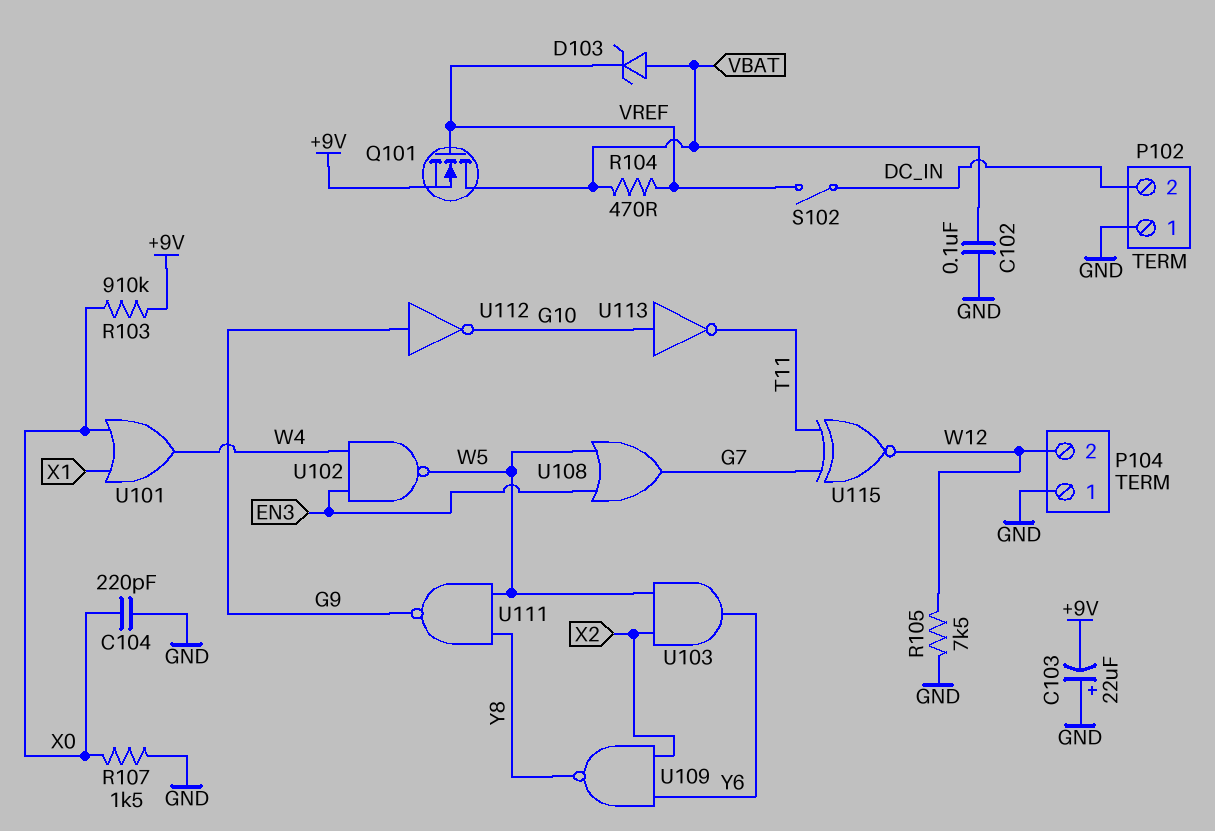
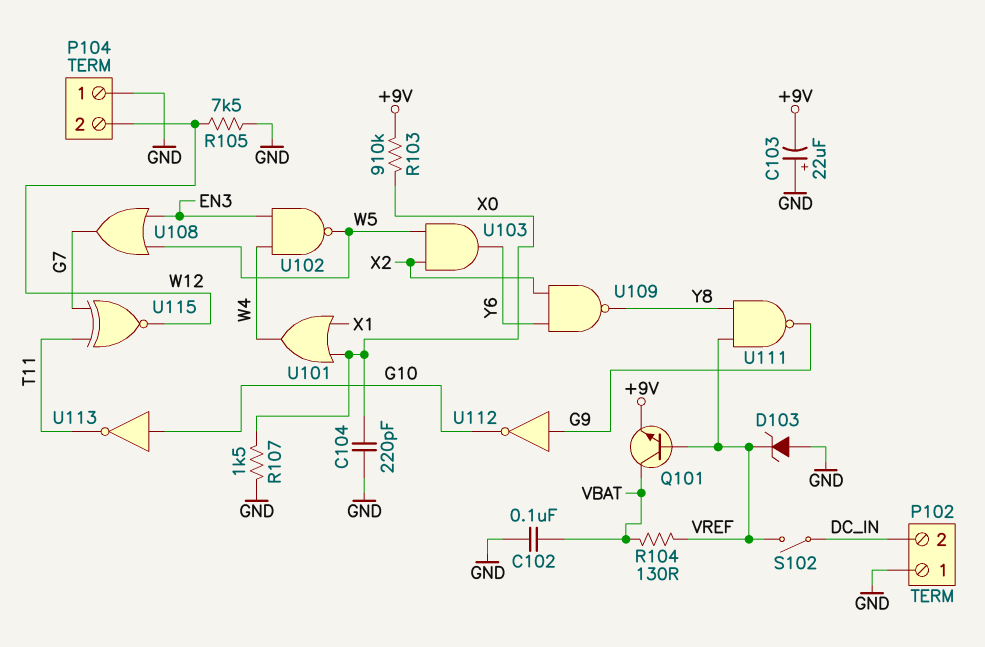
D103: zener (A VBAT, K VREF) -> zener (A GND, K VREF)
Q101: NMOS (G VREF, D VBAT, S +9V) -> NPN (B VREF, C VBAT, E +9V)
R104: 470 (VBAT, VREF) -> 130 (VBAT, VREF)
U111: NAND (in W5, in Y8, out G9) -> NAND (in VREF, in Y8, out G9)

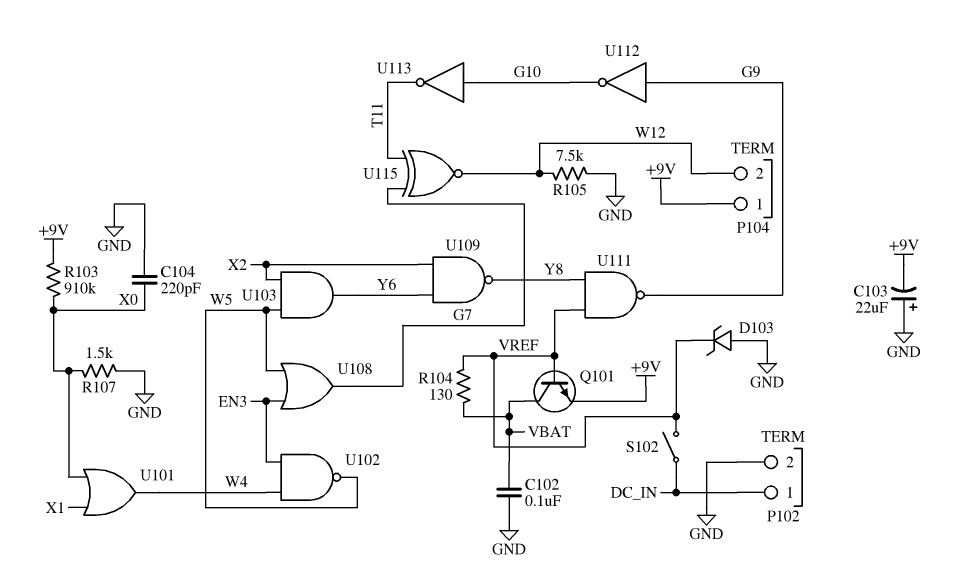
P102 pin 1: GND -> DC_IN
P102 pin 2: DC_IN -> GND
P104 pin 1: GND -> +9V

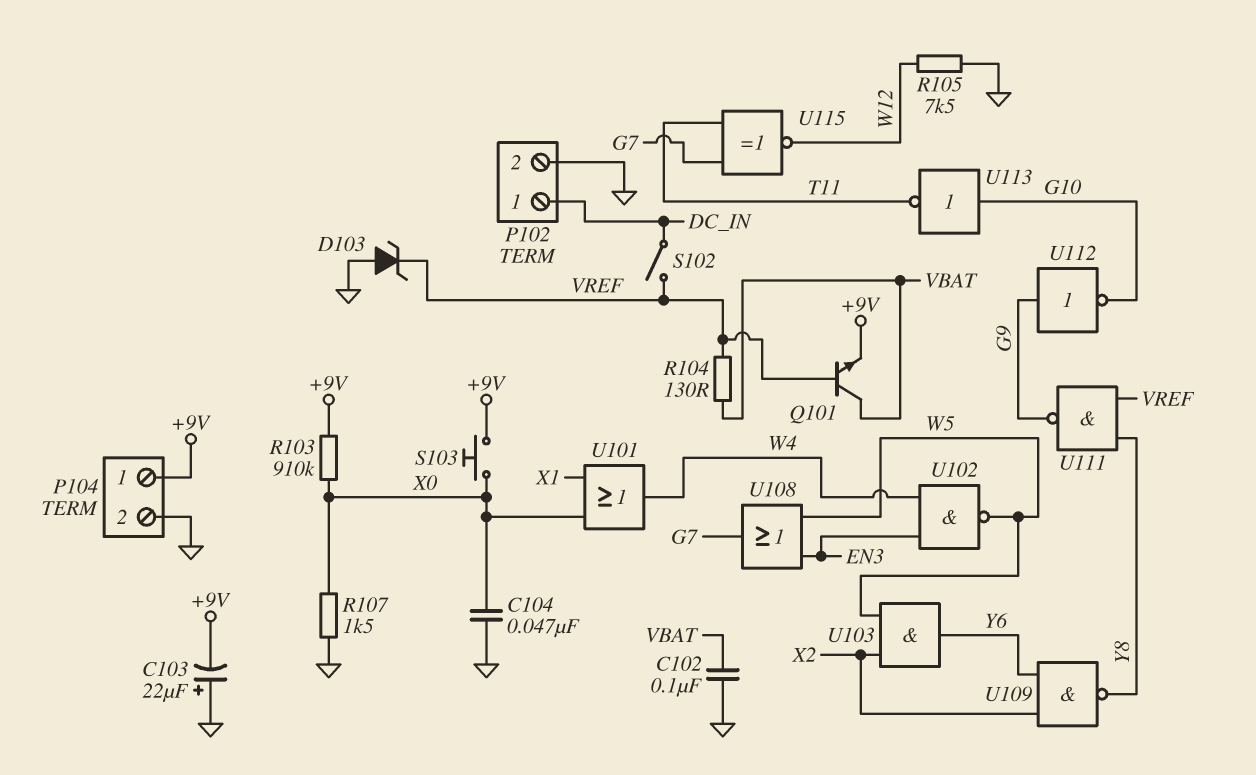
C104: 220pF (GND, X0) -> 47nF (GND, X0)
P104 pin 2: W12 -> GND
S103: none -> button (+9V, X0)

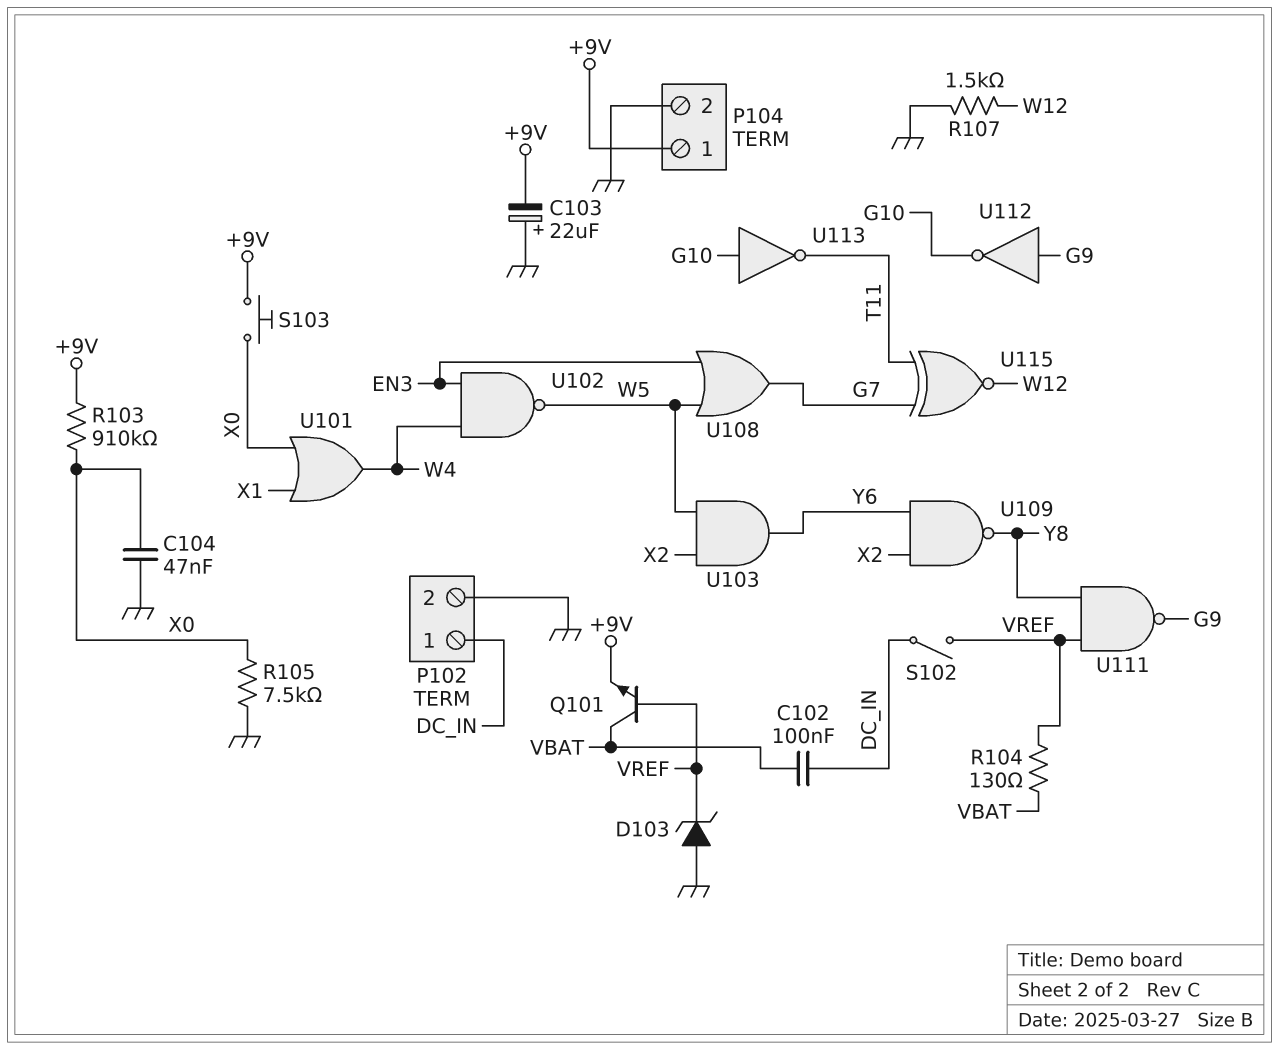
C102: 100nF (GND, VBAT) -> 100nF (DC_IN, VBAT)
R105: 7.5k (GND, W12) -> 7.5k (GND, X0)
R107: 1.5k (GND, X0) -> 1.5k (GND, W12)

